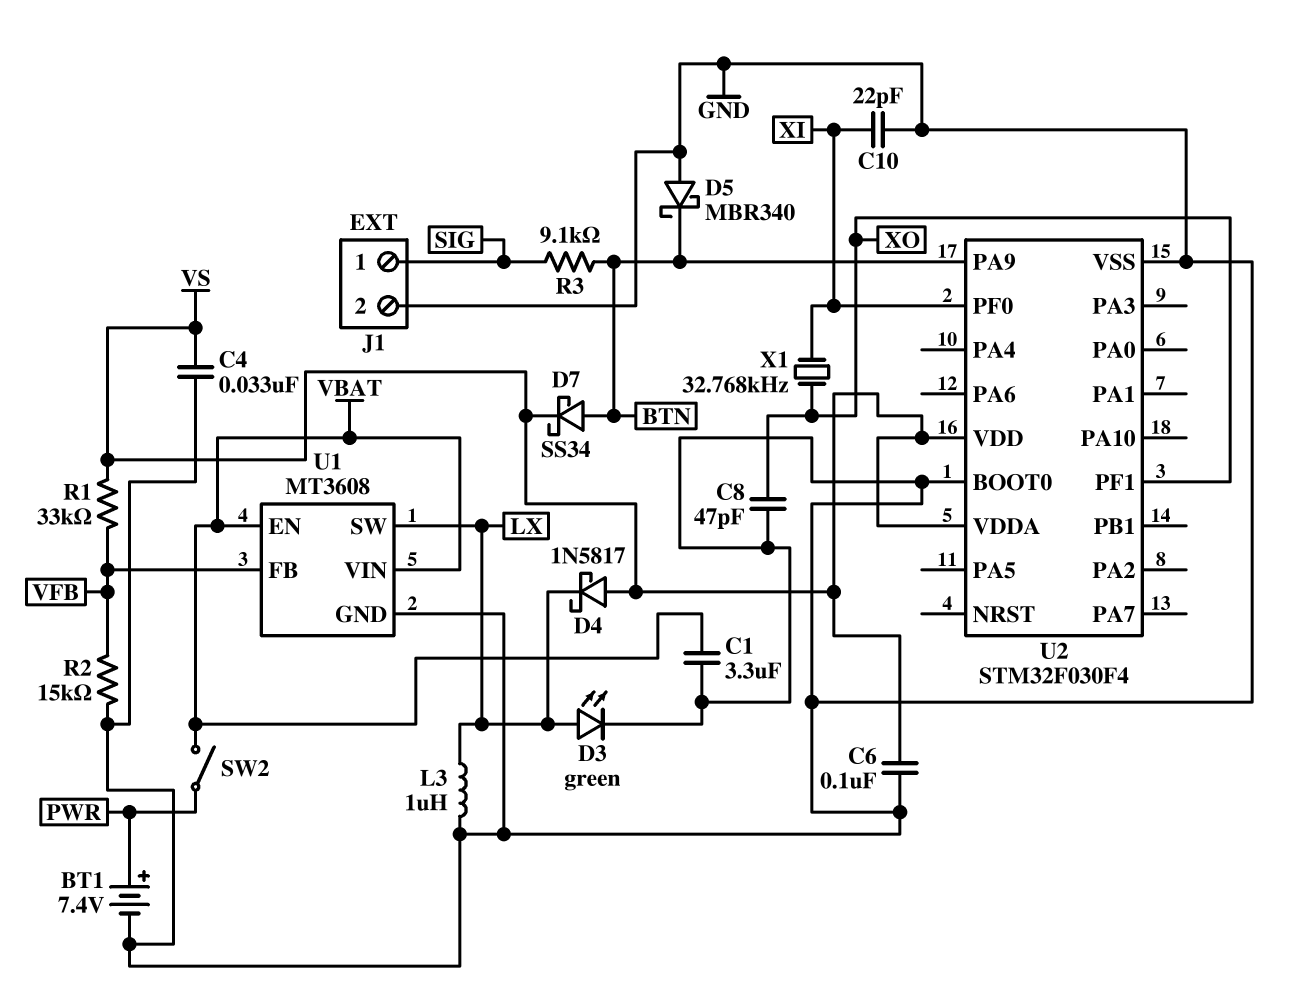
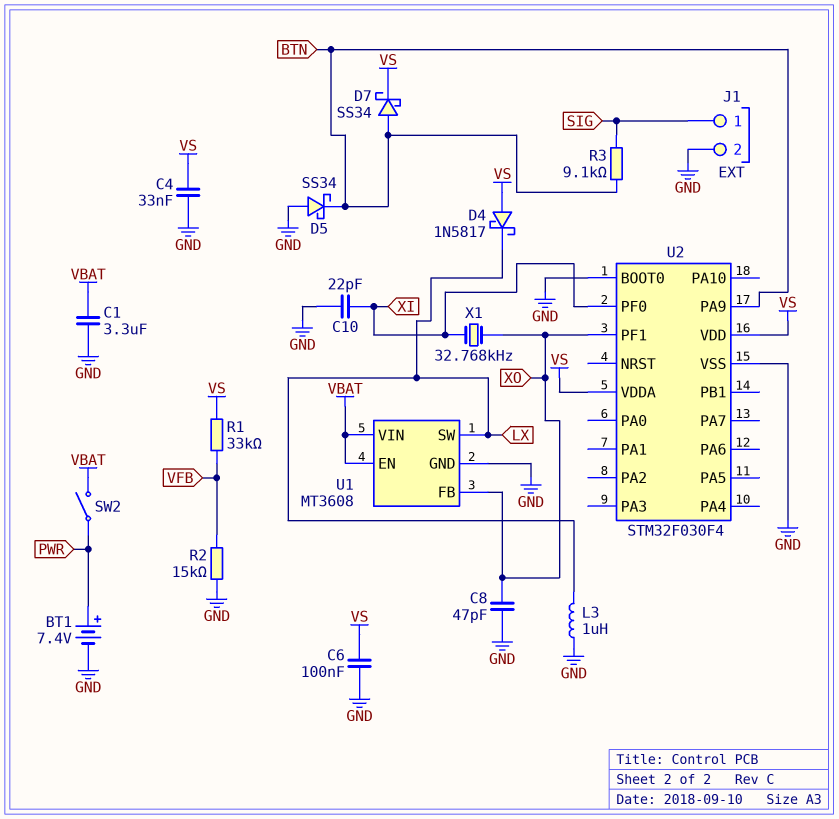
D3: LED green (A LX, K GND) -> none
D5: schottky MBR340 (A GND, K BTN) -> schottky SS34 (A GND, K BTN)
U1 pin FB: VFB -> XO

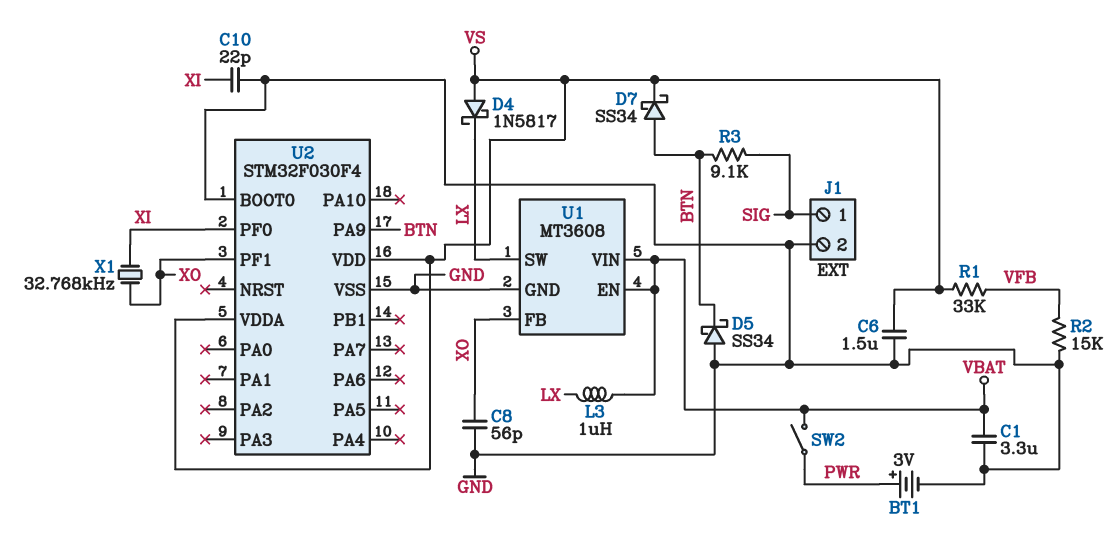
BT1: 7.4V (plus PWR, minus GND) -> 3V (plus PWR, minus GND)
C4: 33nF (GND, VS) -> none
C6: 100nF (GND, VS) -> 1.5uF (GND, VS)
C8: 47pF (GND, XO) -> 56pF (GND, XO)
L3: 1uH (GND, LX) -> 1uH (LX, VBAT)

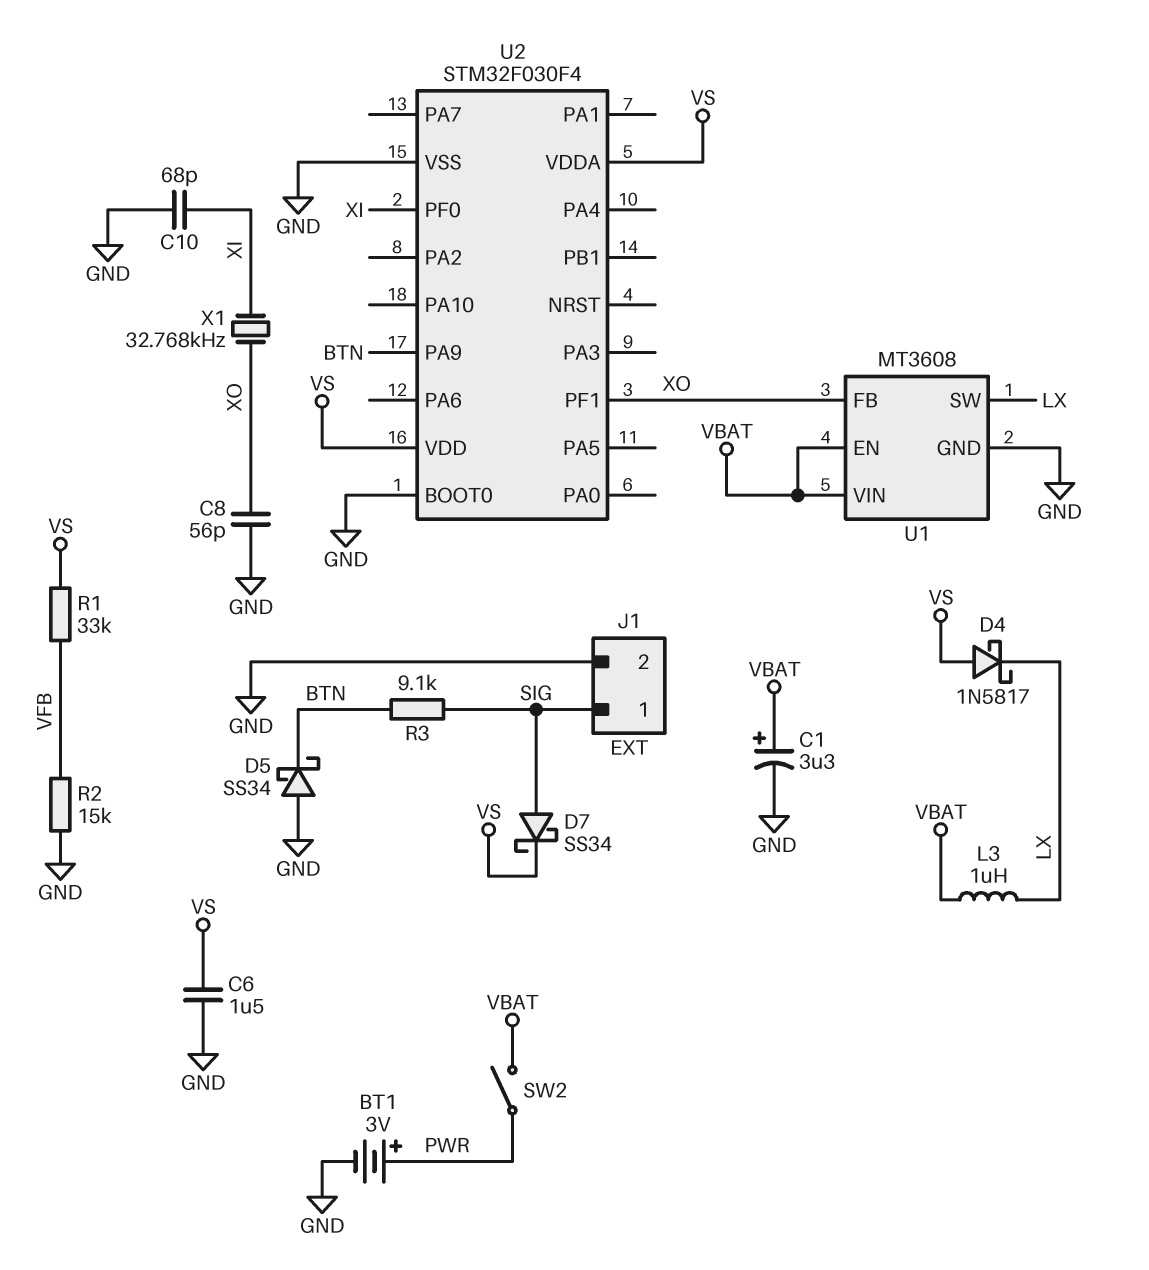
C1: 3.3uF (GND, VBAT) -> 3.3uF (plus VBAT, minus GND)
C10: 22pF (GND, XI) -> 68pF (GND, XI)
D7: schottky SS34 (A BTN, K VS) -> schottky SS34 (A SIG, K VS)

